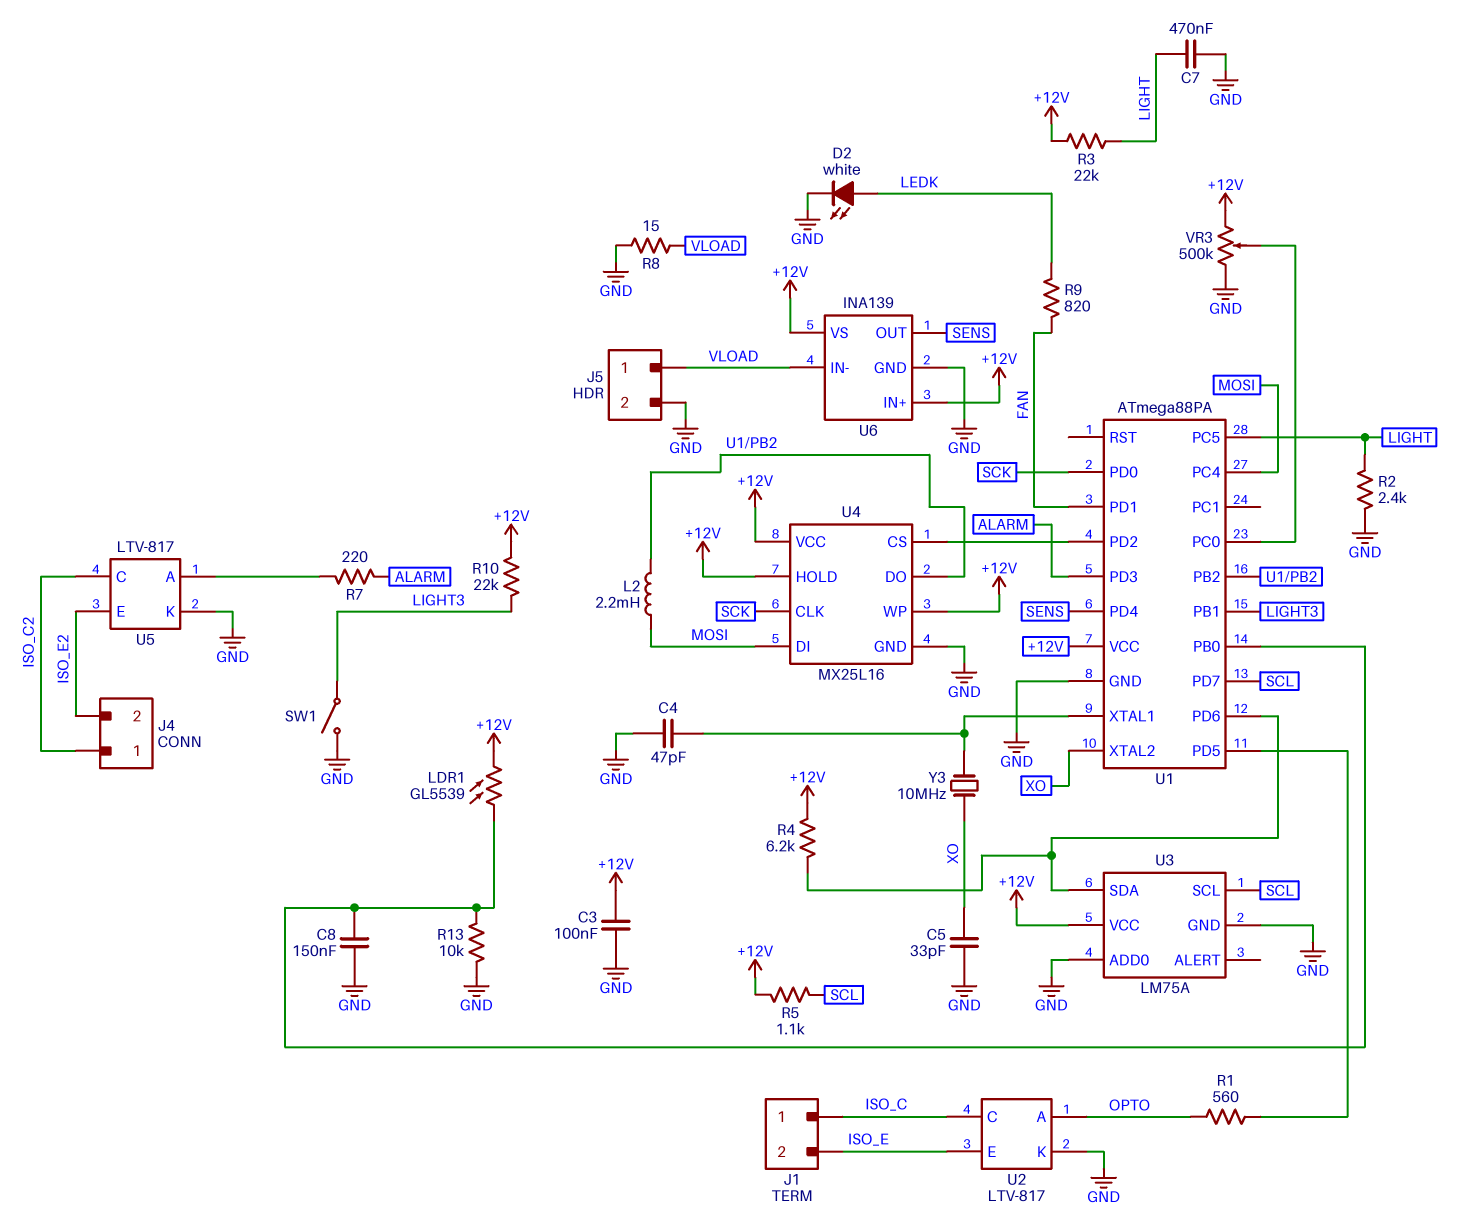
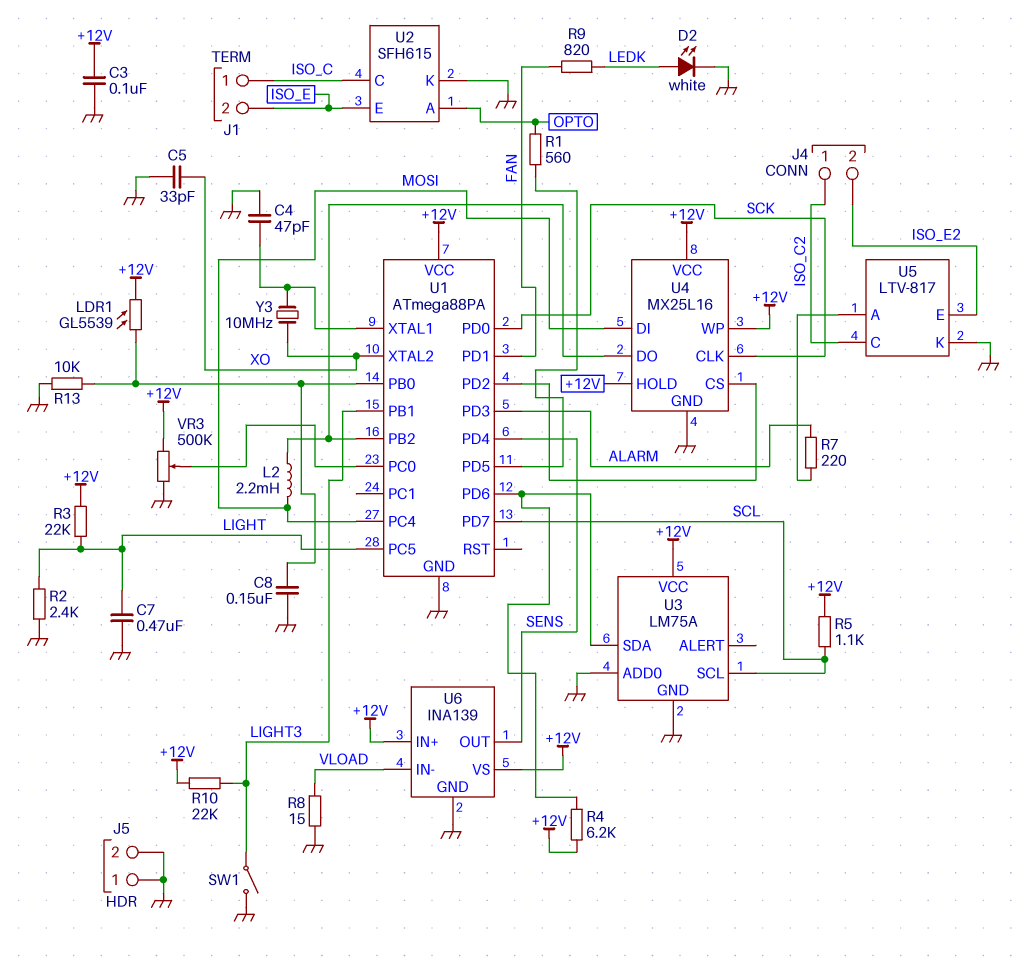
J5 pin 1: VLOAD -> GND
U2: LTV-817 -> SFH615

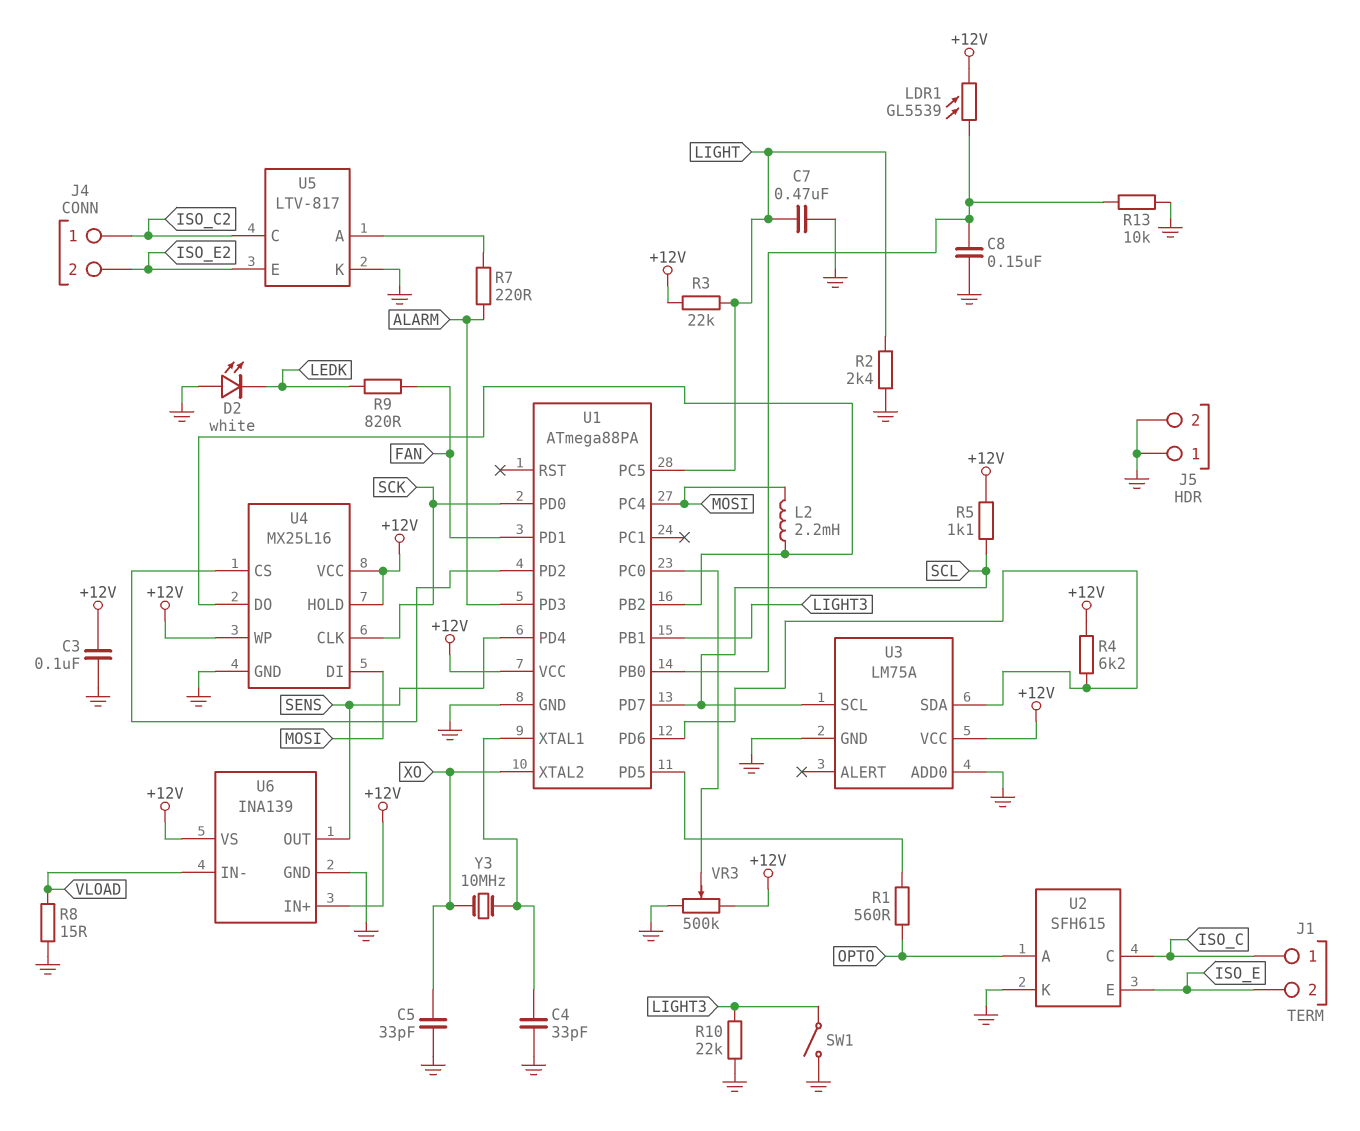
C4: 47pF (GND, U1/XTAL1) -> 33pF (GND, U1/XTAL1)
D2: LED white (A LEDK, K GND) -> LED white (A GND, K LEDK)
R10: 22k (+12V, LIGHT3) -> 22k (GND, LIGHT3)

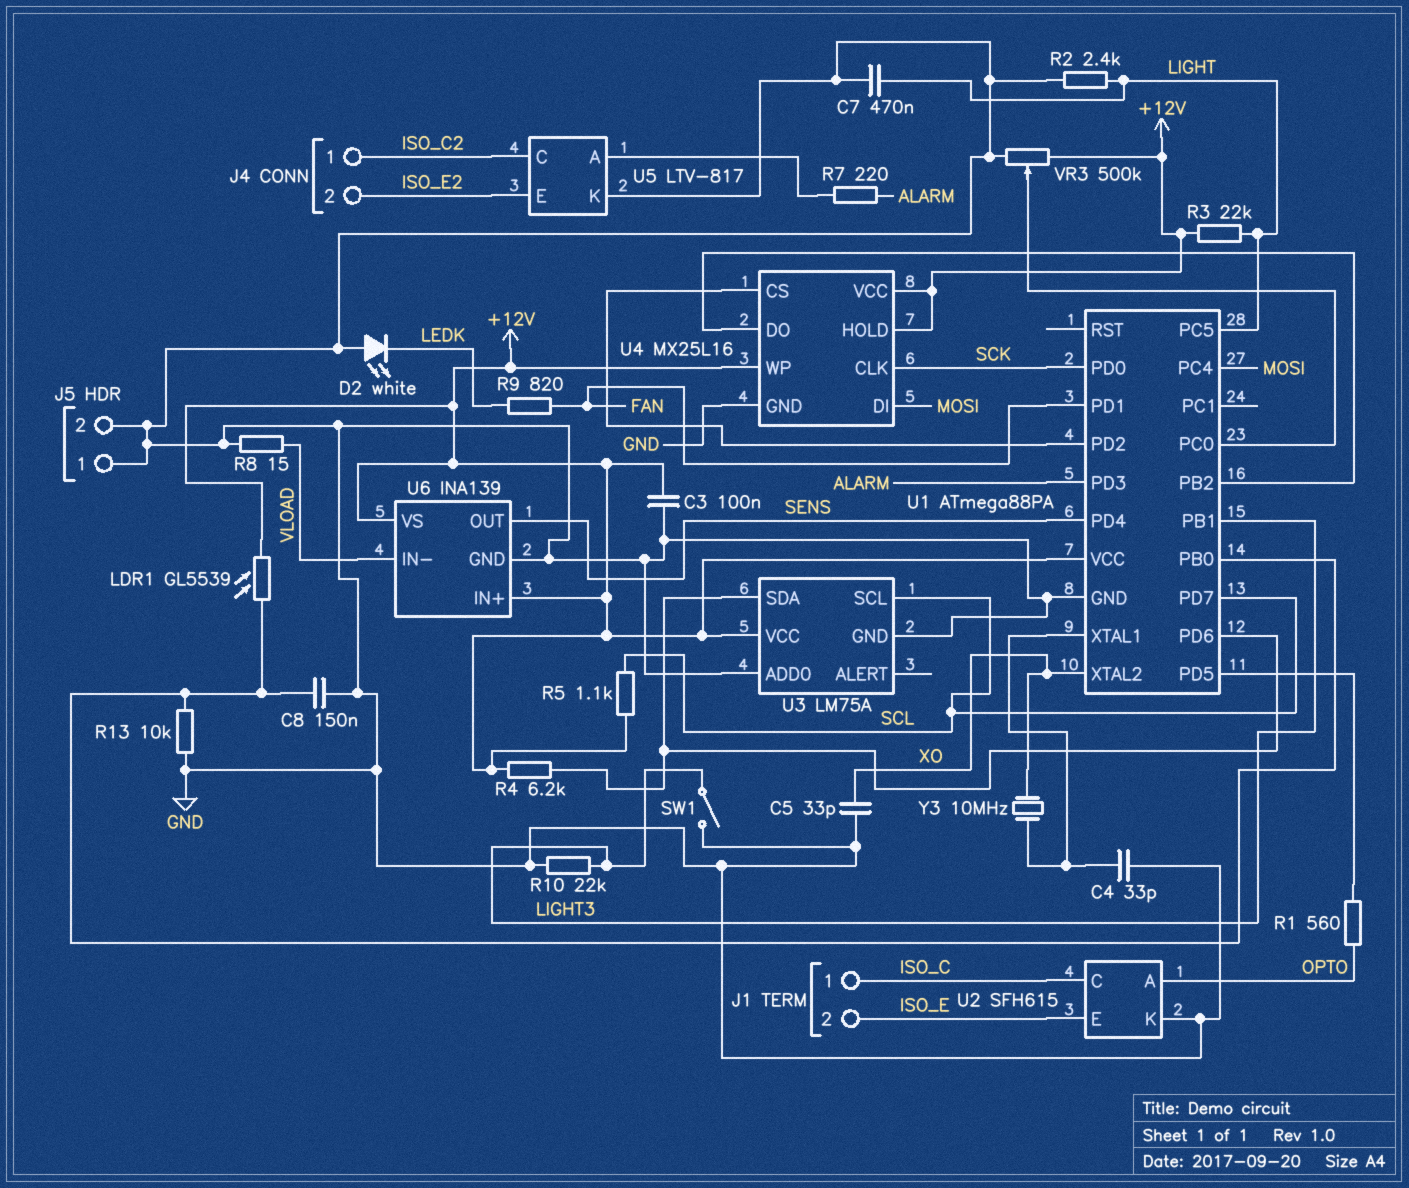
L2: 2.2mH (MOSI, U1/PB2) -> none

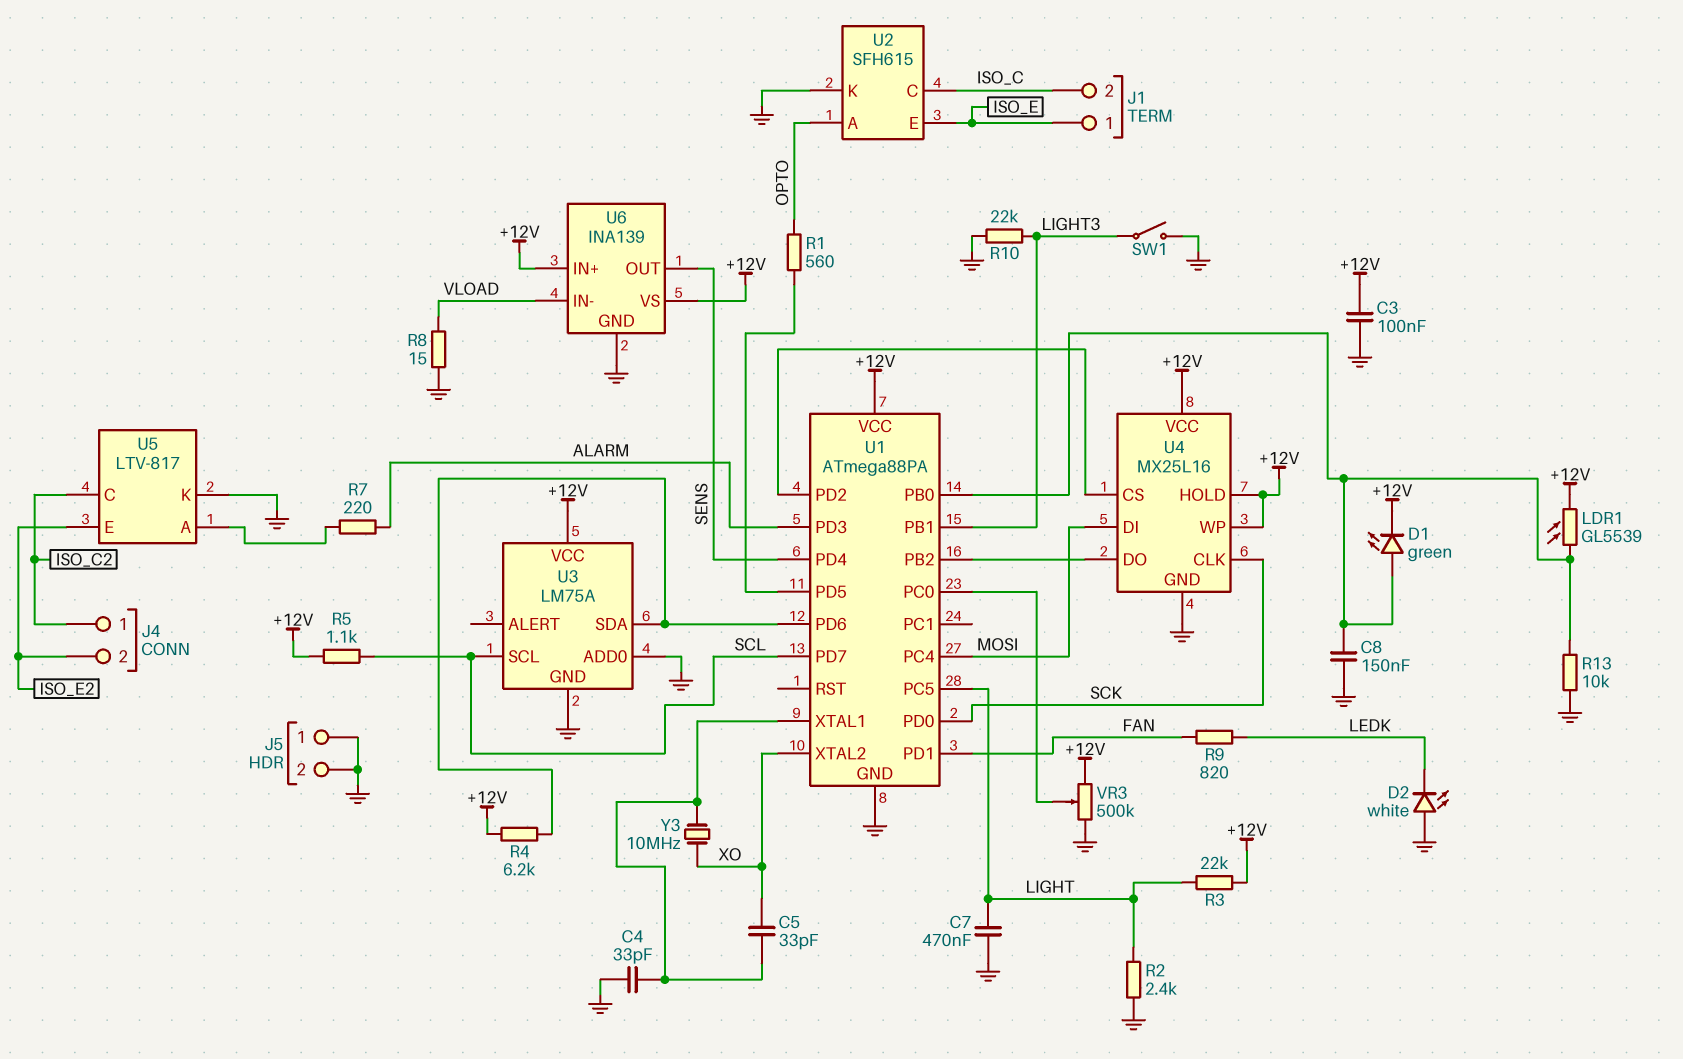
C5: 33pF (GND, XO) -> 33pF (U1/XTAL1, XO)
D1: none -> LED green (A U1/PB0, K +12V)
J1 pin 1: ISO_C -> ISO_E
J1 pin 2: ISO_E -> ISO_C

